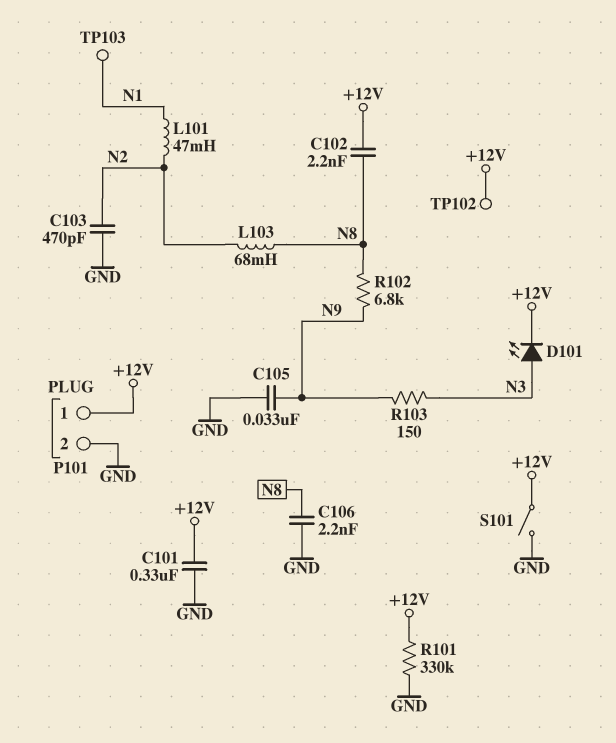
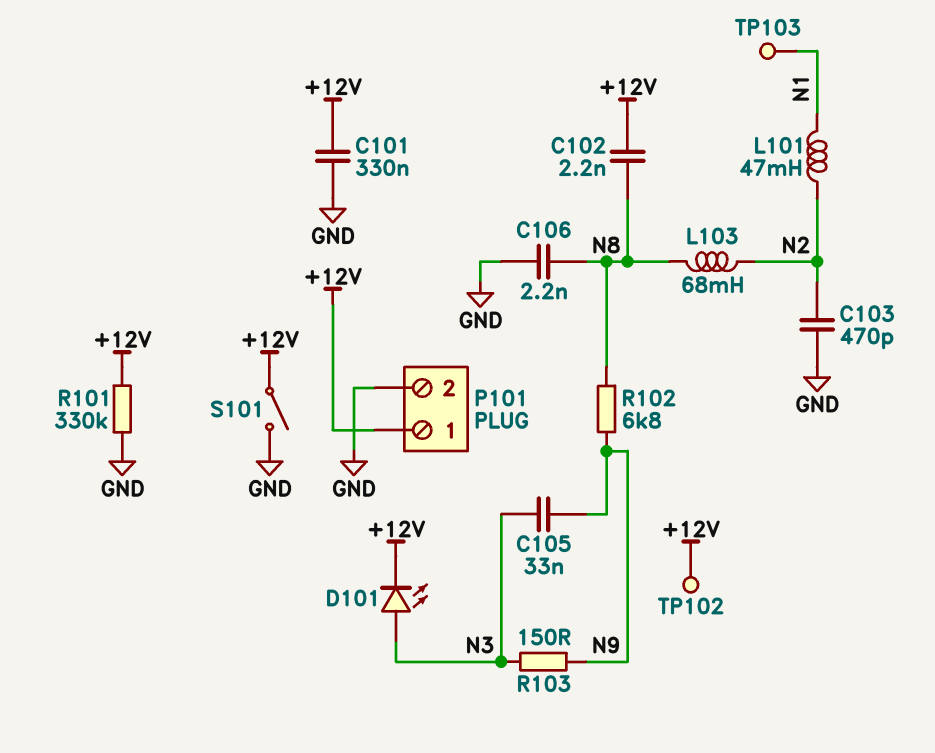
C105: 33nF (GND, N9) -> 33nF (N3, N9)

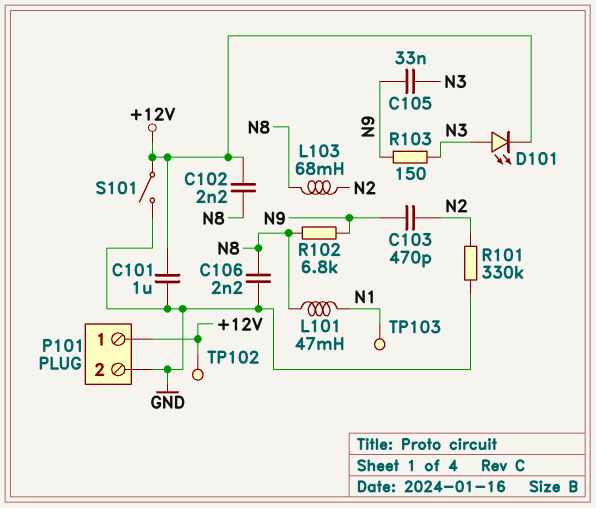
C101: 330nF (+12V, GND) -> 1uF (+12V, GND)
C103: 470pF (GND, N2) -> 470pF (N2, N9)
L101: 47mH (N1, N2) -> 47mH (N1, N8)
R101: 330k (+12V, GND) -> 330k (GND, N2)

